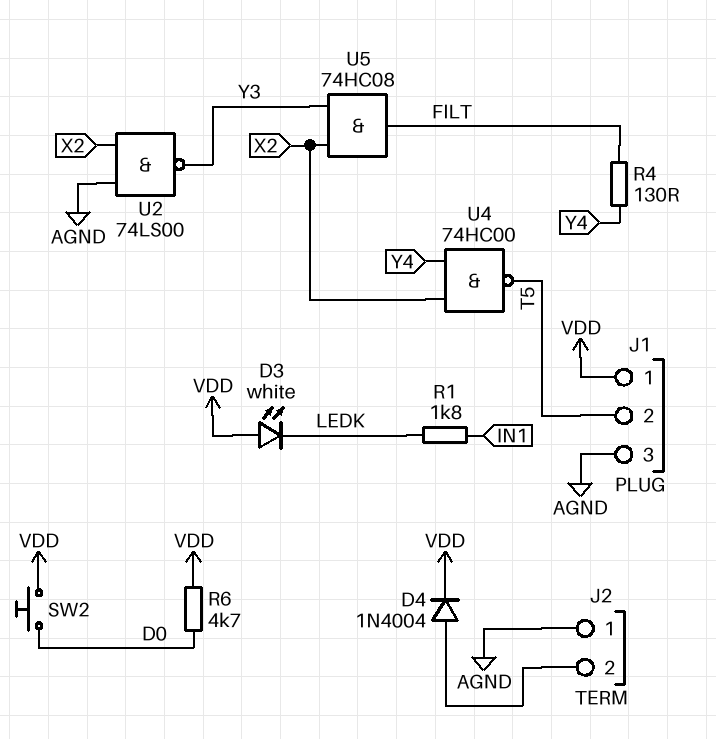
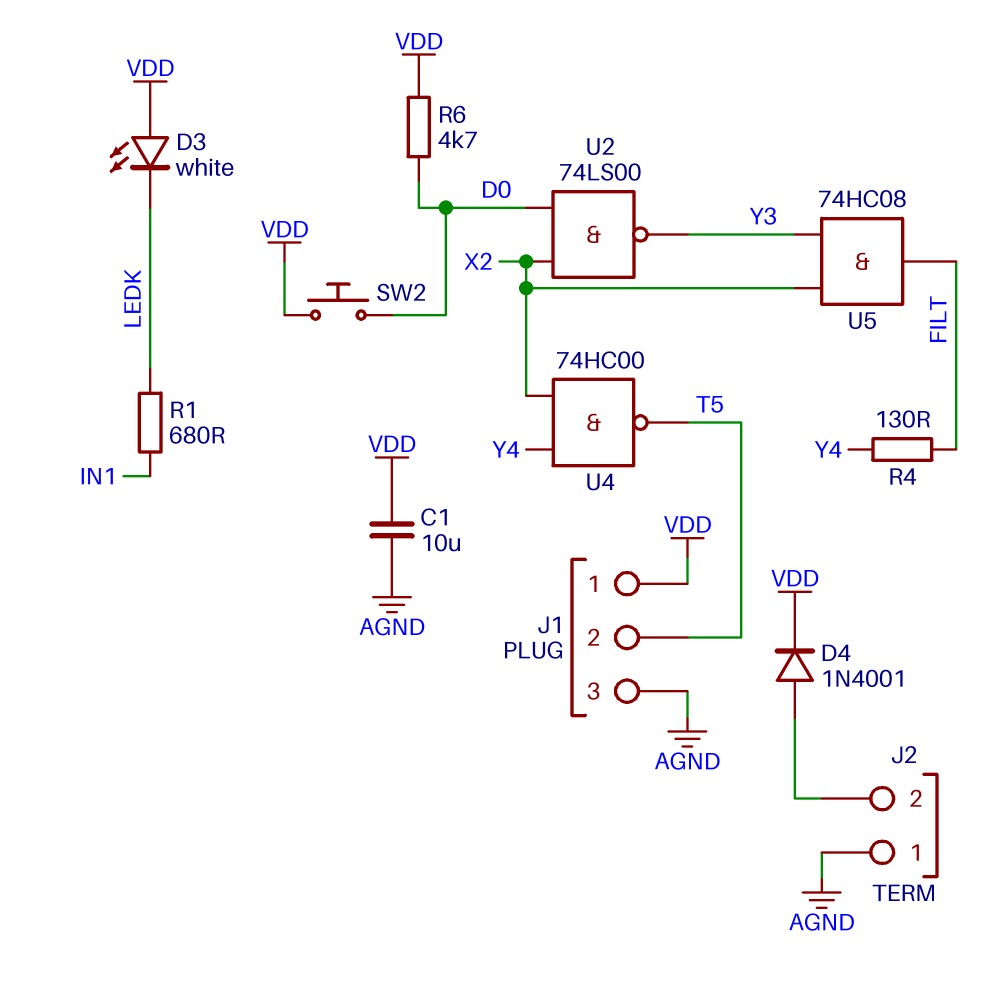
C1: none -> 10uF (AGND, VDD)
D4: diode 1N4004 (A J2/2, K VDD) -> diode 1N4001 (A J2/2, K VDD)
R1: 1.8k (IN1, LEDK) -> 680 (IN1, LEDK)
U2: NAND 74LS00 (in AGND, in X2, out Y3) -> NAND 74LS00 (in D0, in X2, out Y3)

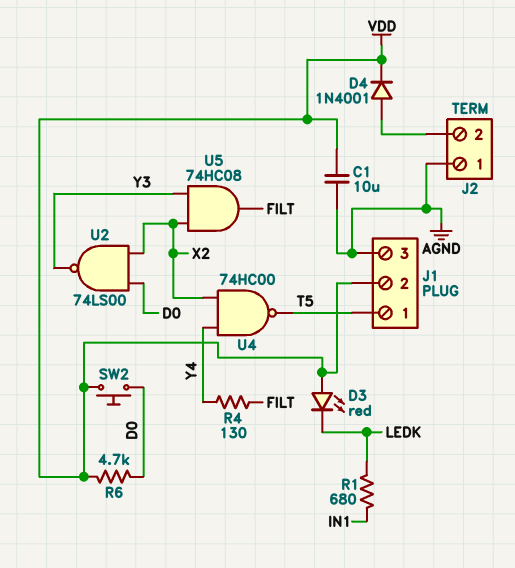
D3: LED white (A VDD, K LEDK) -> LED red (A VDD, K LEDK)
J1 pin 1: VDD -> T5
J1 pin 2: T5 -> VDD

